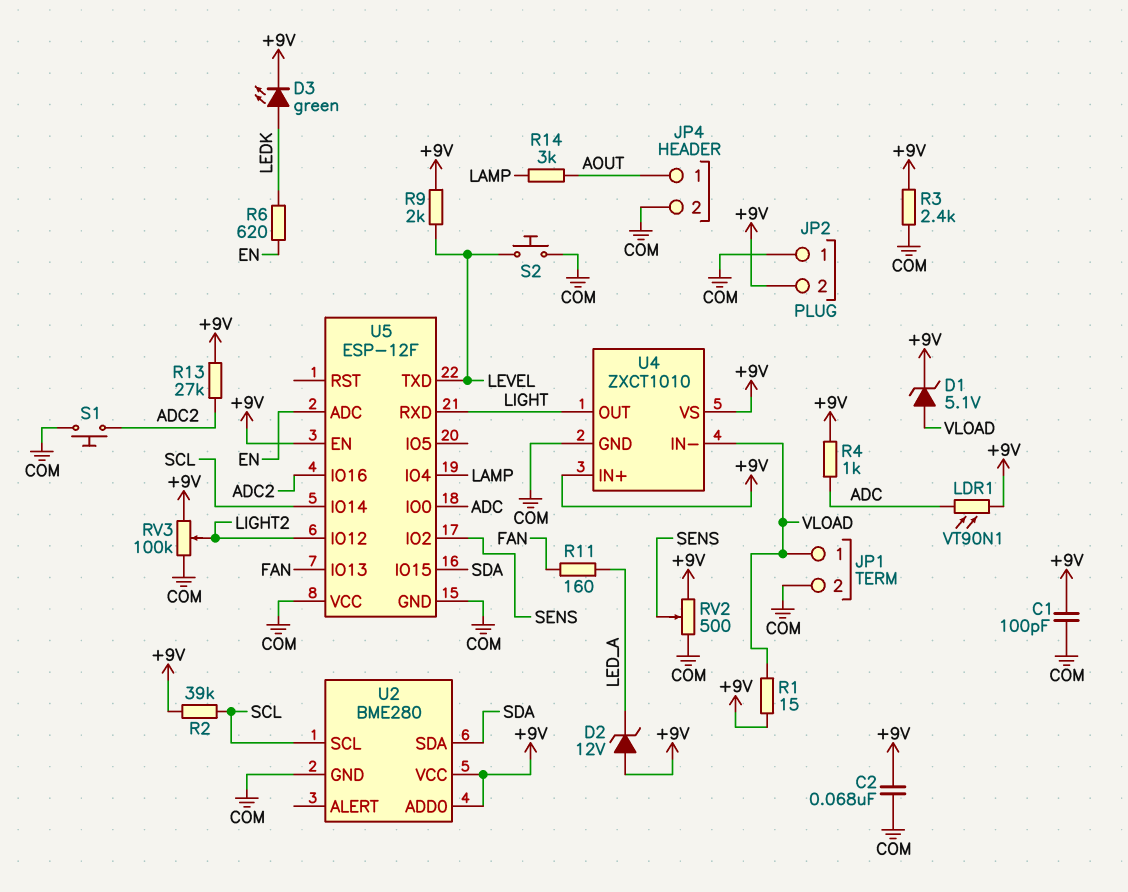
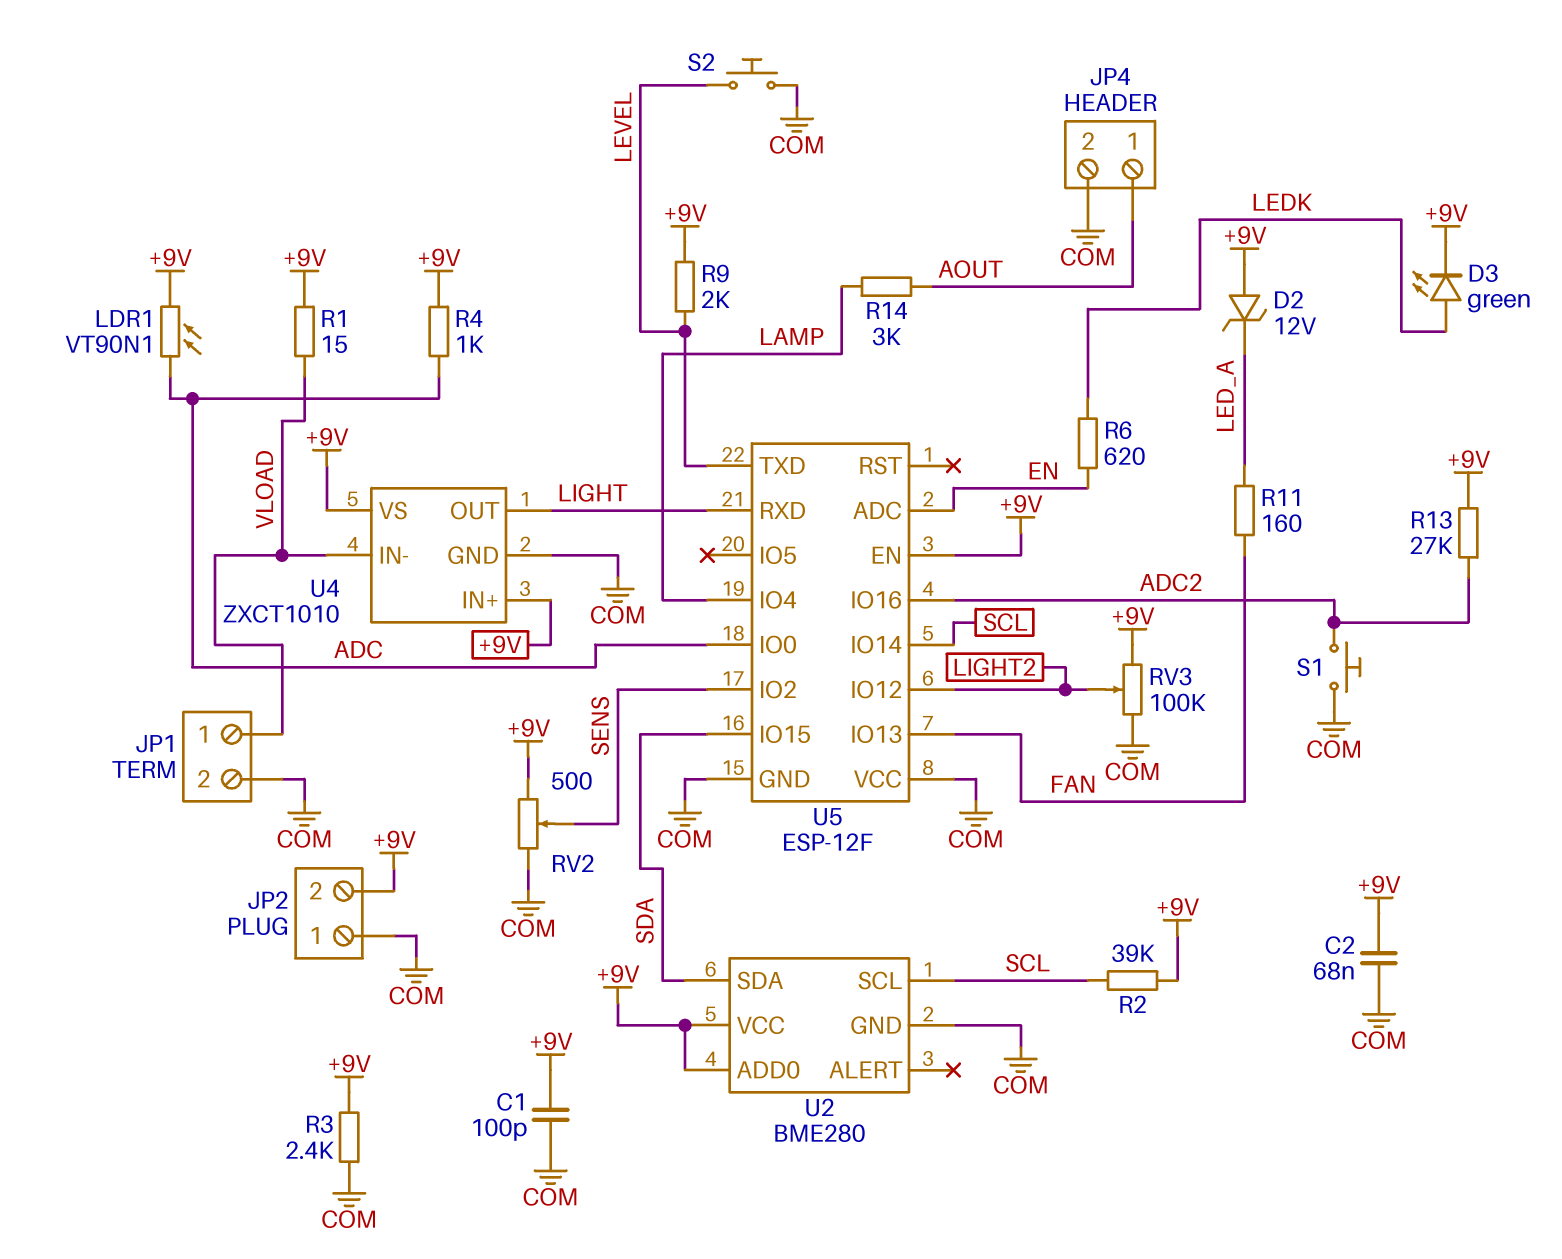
D1: zener 5.1V (A VLOAD, K +9V) -> none

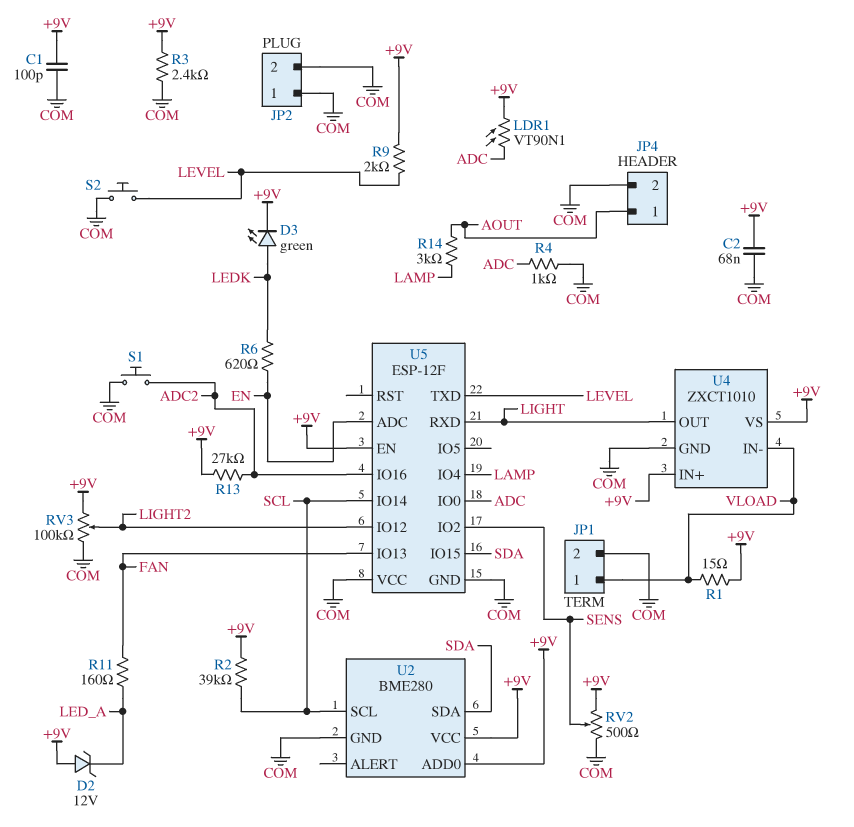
JP2 pin 2: +9V -> COM
R4: 1k (+9V, ADC) -> 1k (ADC, COM)

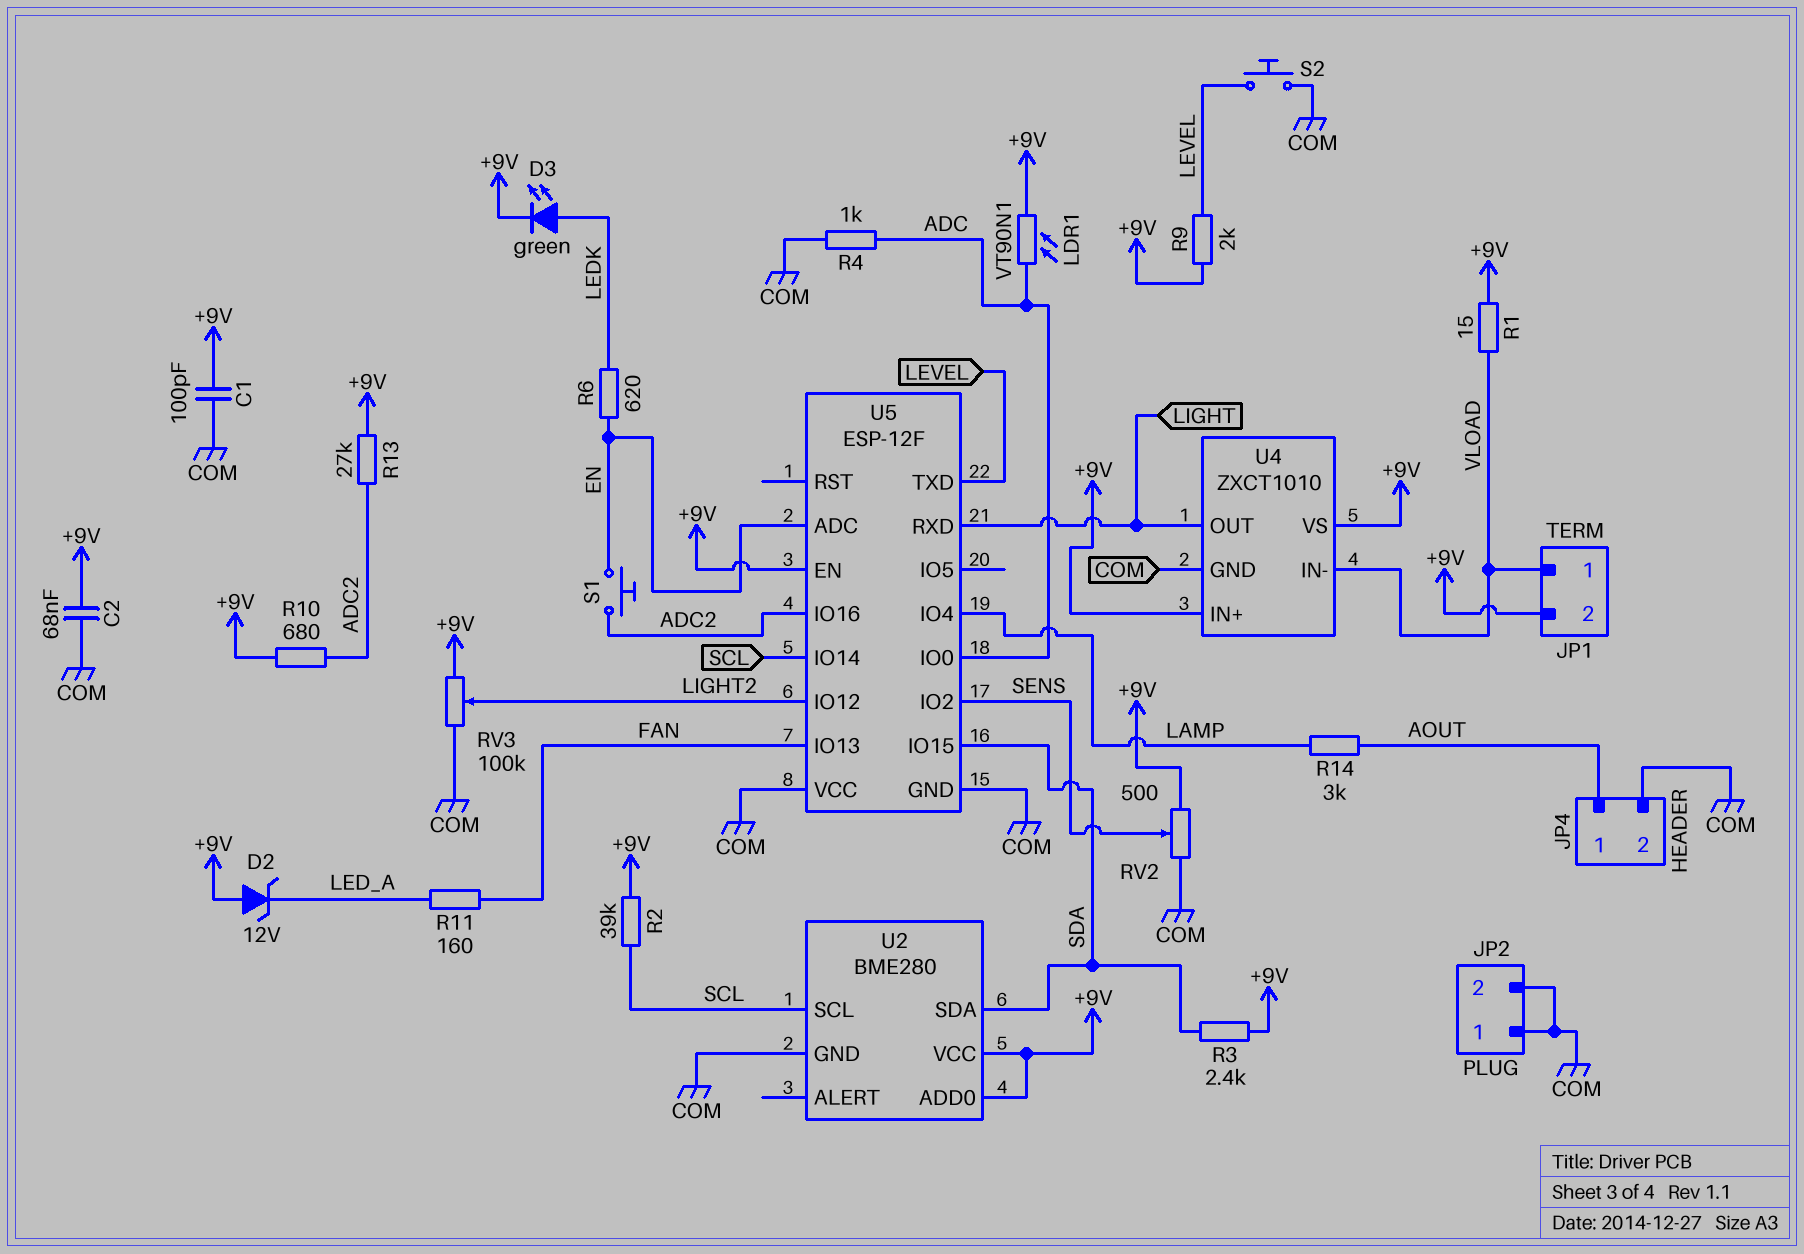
JP1 pin 2: COM -> +9V
R3: 2.4k (+9V, COM) -> 2.4k (+9V, SDA)
R10: none -> 680 (+9V, ADC2)
S1: button (ADC2, COM) -> button (ADC2, EN)

